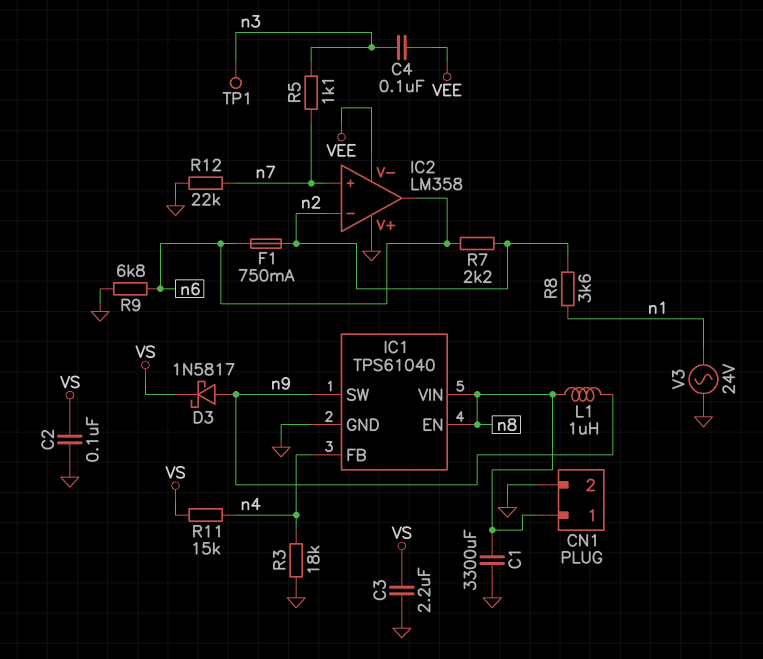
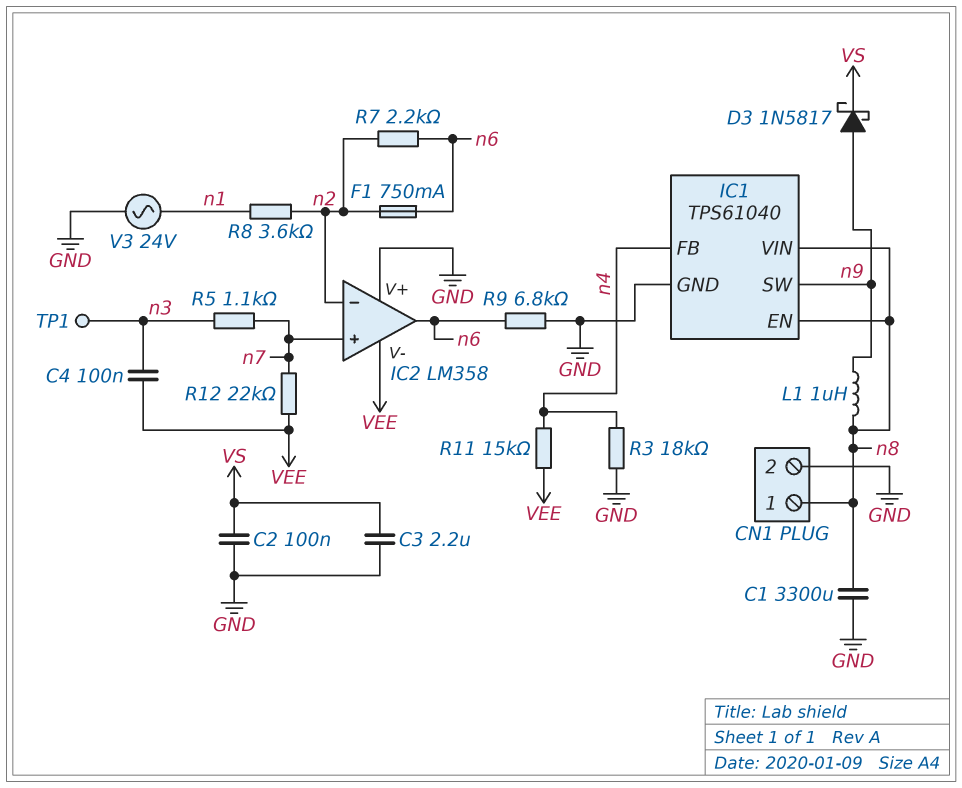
R11: 15k (VS, n4) -> 15k (VEE, n4)
R12: 22k (GND, n7) -> 22k (VEE, n7)

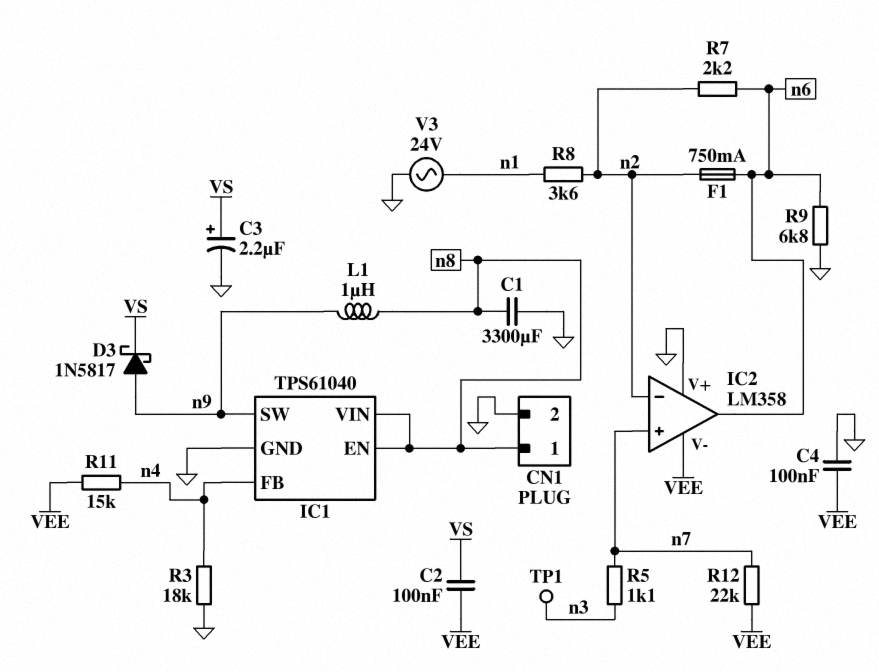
C2: 100nF (GND, VS) -> 100nF (VEE, VS)
C3: 2.2uF (GND, VS) -> 2.2uF (plus VS, minus GND)
C4: 100nF (VEE, n3) -> 100nF (GND, VEE)

